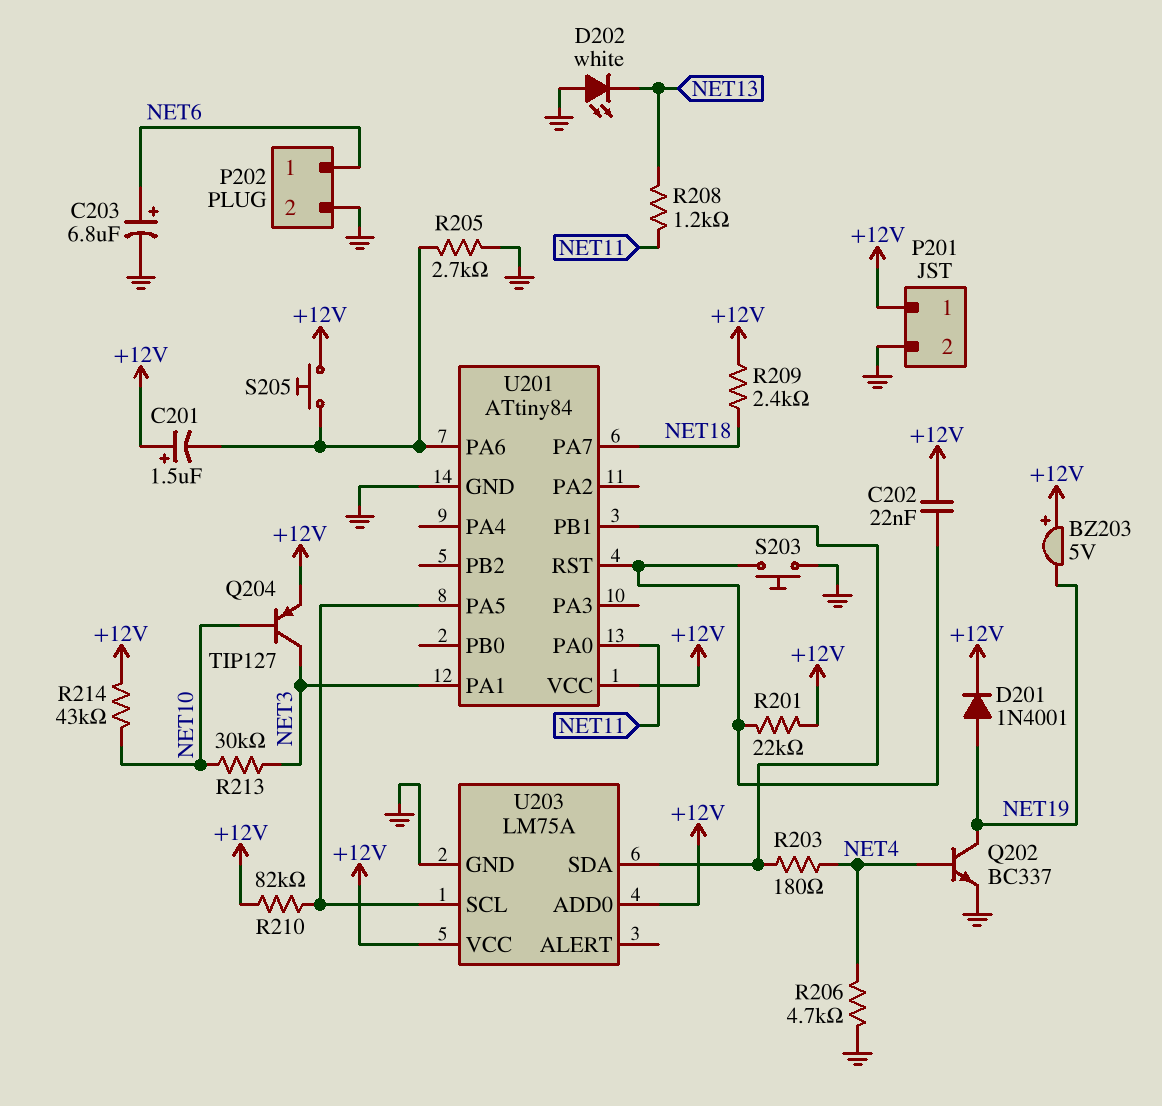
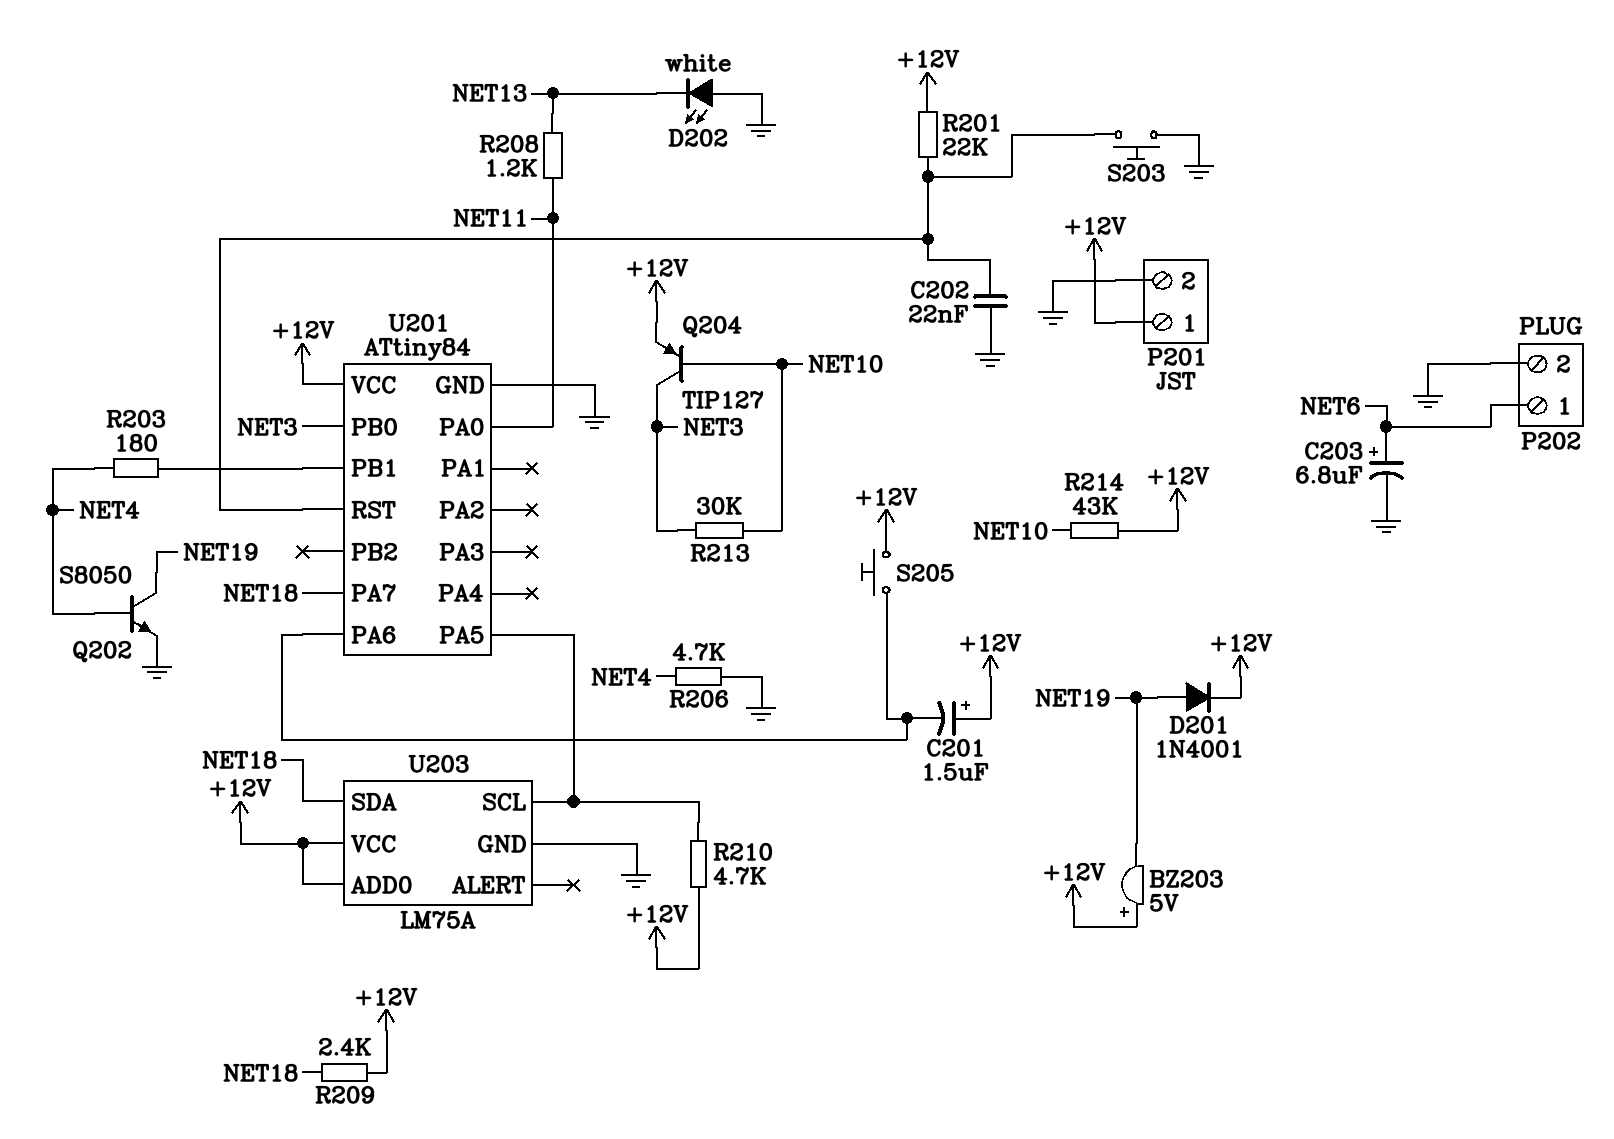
C202: 22nF (+12V, U201/RST) -> 22nF (GND, U201/RST)
Q202: NPN BC337 (B NET4, C NET19, E GND) -> NPN S8050 (B NET4, C NET19, E GND)
R205: 2.7k (GND, U201/PA6) -> none
R210: 82k (+12V, U201/PA5) -> 4.7k (+12V, U201/PA5)
U201 pin PA1: NET3 -> none
U201 pin PB0: none -> NET3
U203 pin SDA: U201/PB1 -> NET18

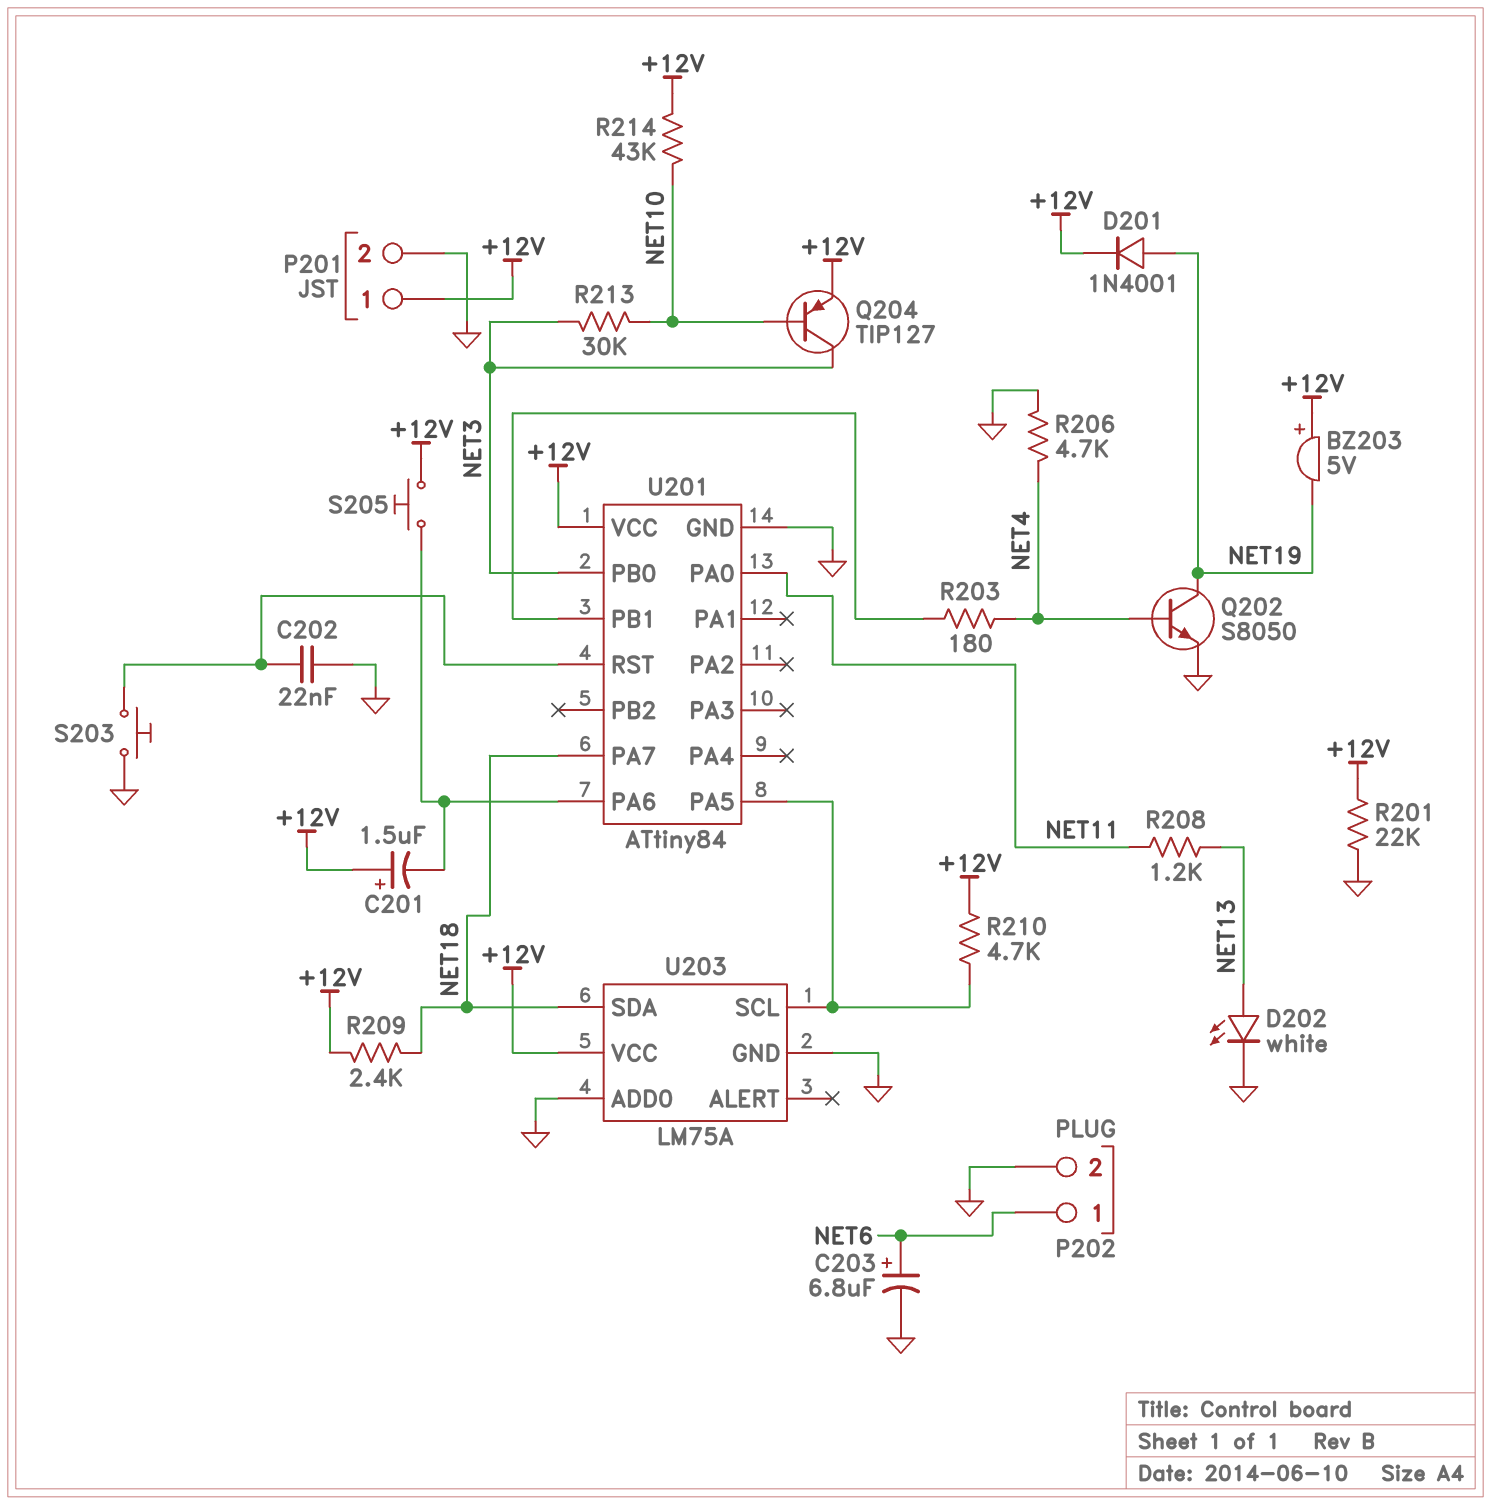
D202: LED white (A GND, K NET13) -> LED white (A NET13, K GND)
R201: 22k (+12V, U201/RST) -> 22k (+12V, GND)
U203 pin ADD0: +12V -> GND

